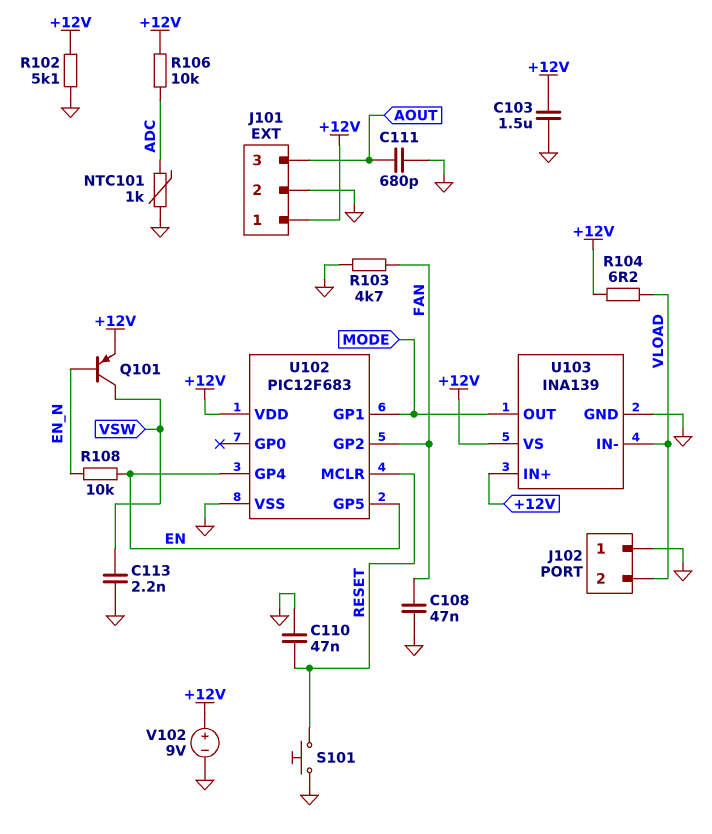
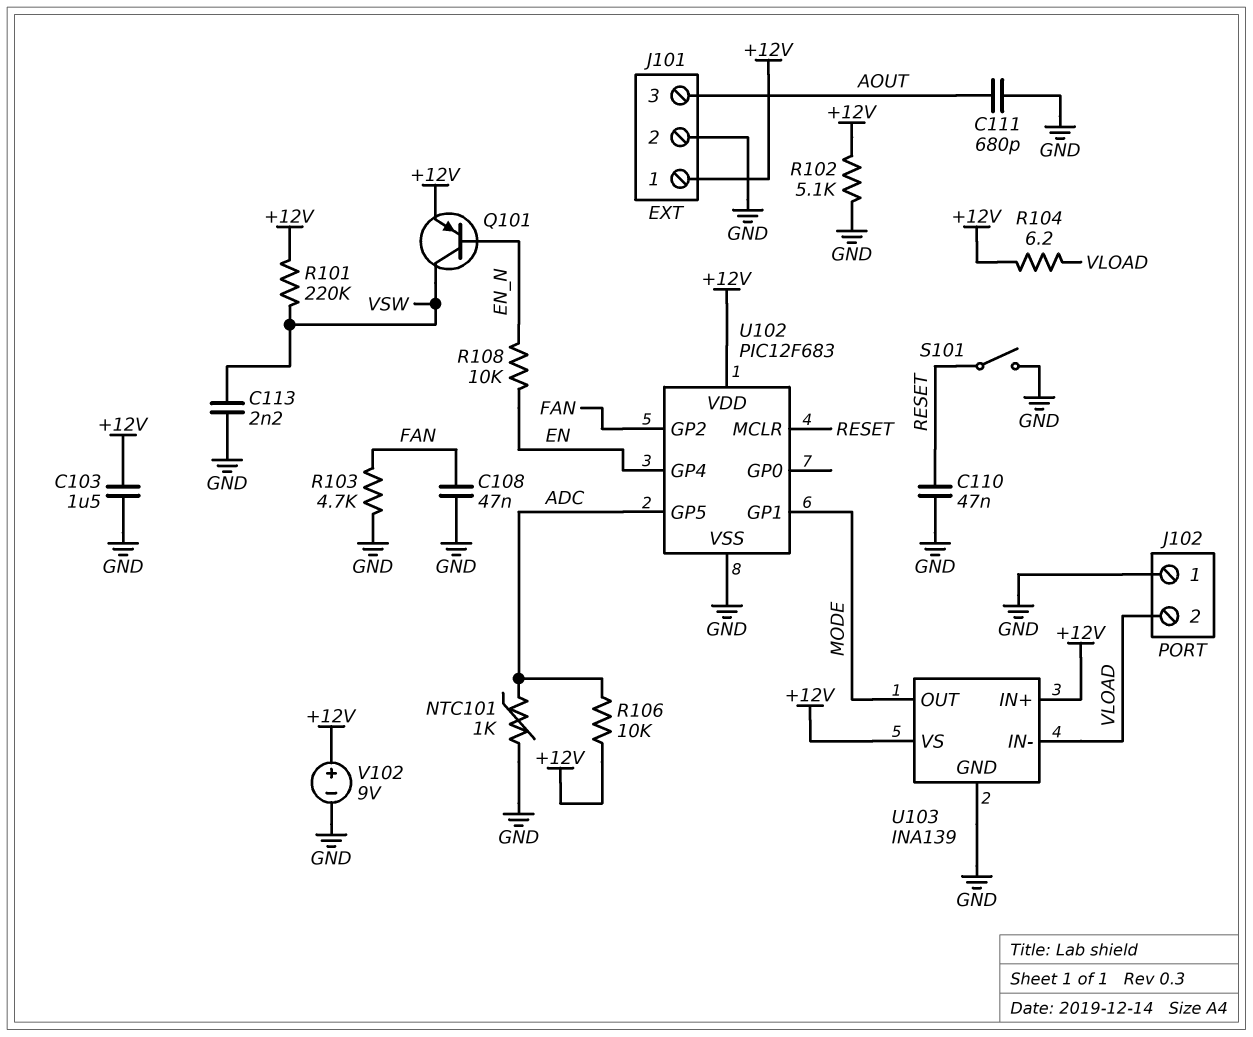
R101: none -> 220k (+12V, VSW)
S101: button (GND, RESET) -> switch (GND, RESET)
U102 pin GP5: EN -> ADC

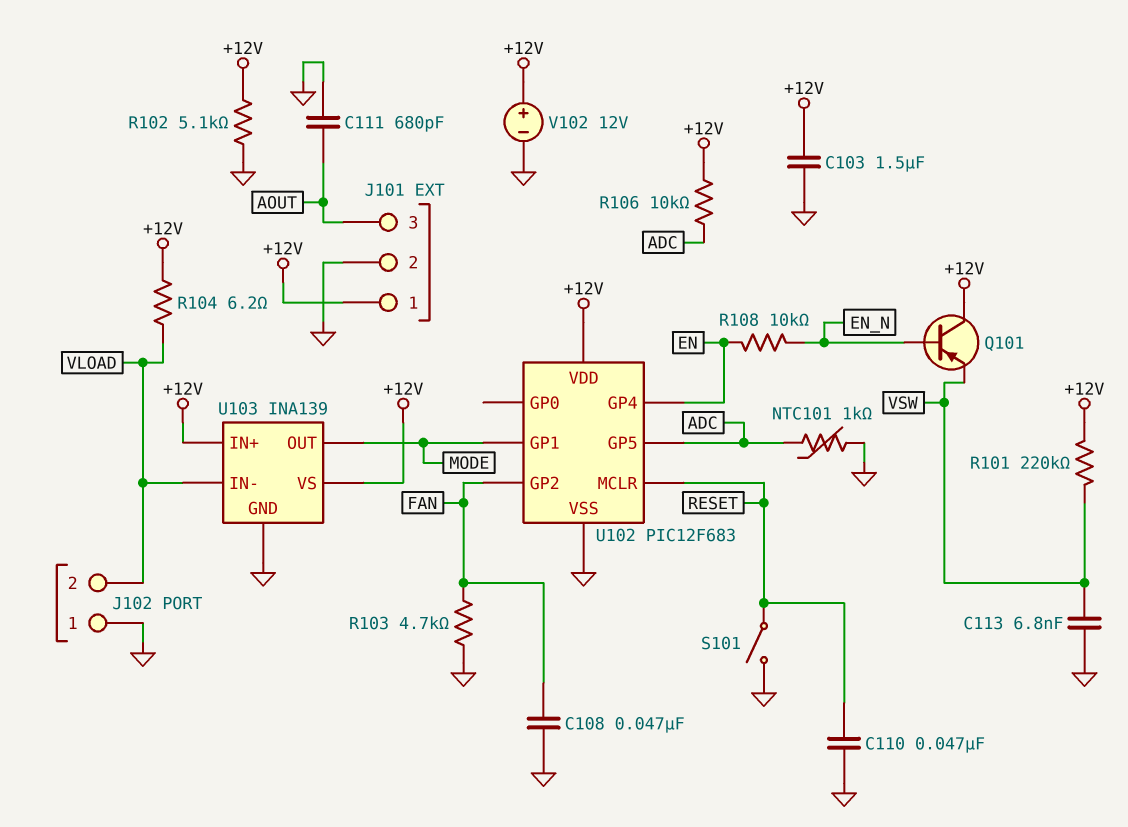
C113: 2.2nF (GND, VSW) -> 6.8nF (GND, VSW)
Q101: PNP (B EN_N, C VSW, E +12V) -> PNP (B EN_N, C +12V, E VSW)
V102: 9V (plus +12V, minus GND) -> 12V (plus +12V, minus GND)

